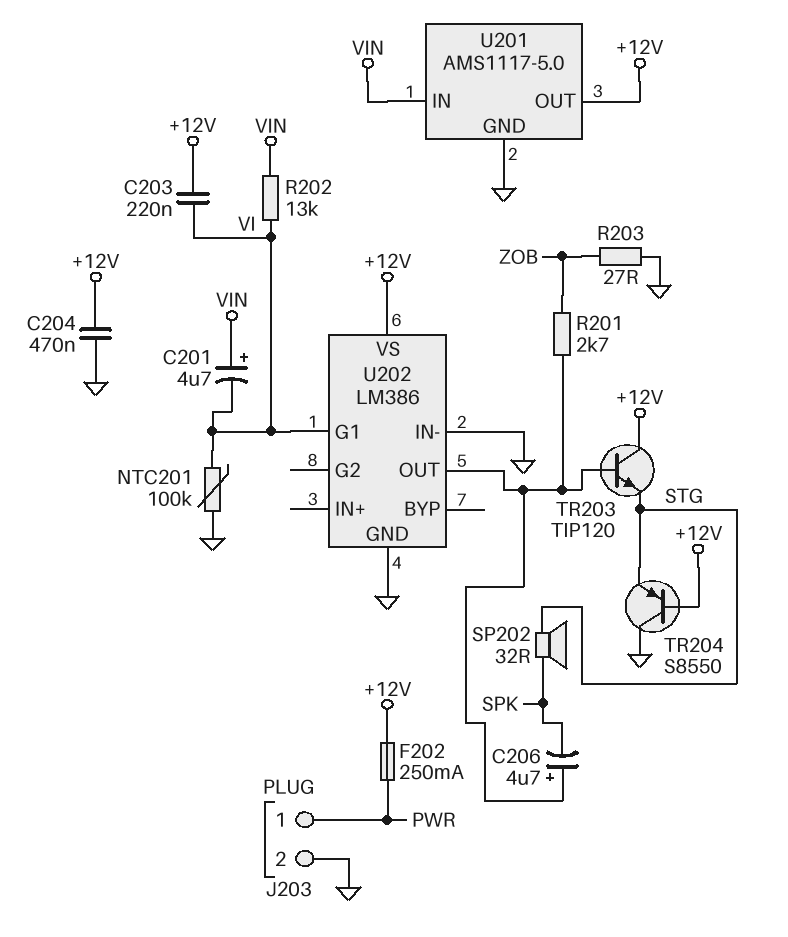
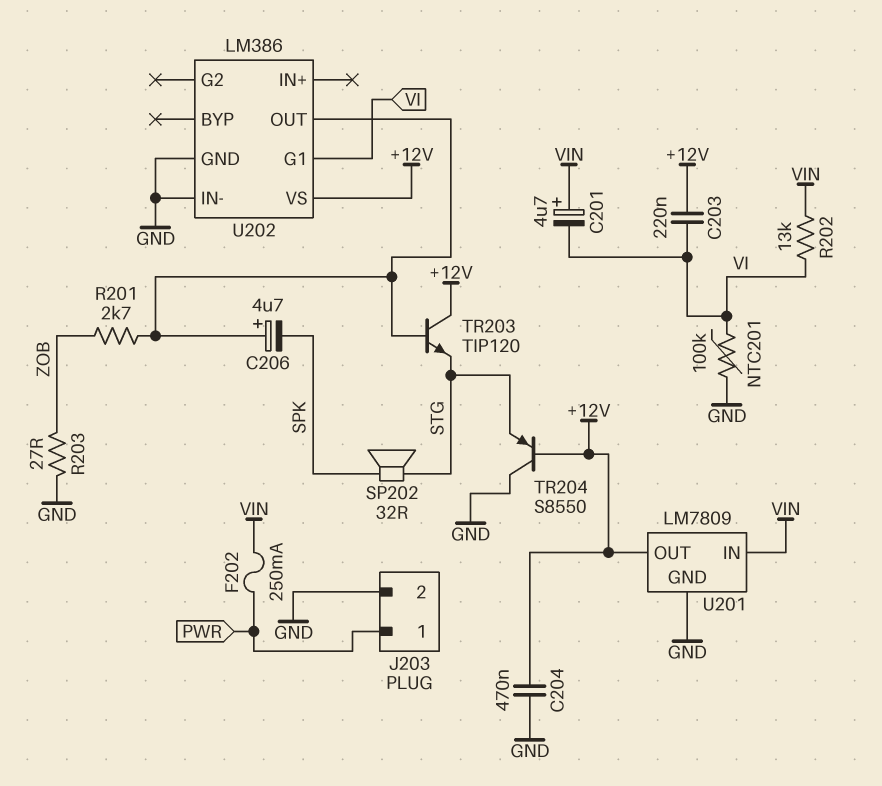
F202: 250mA (+12V, PWR) -> 250mA (PWR, VIN)
U201: AMS1117-5.0 -> LM7809

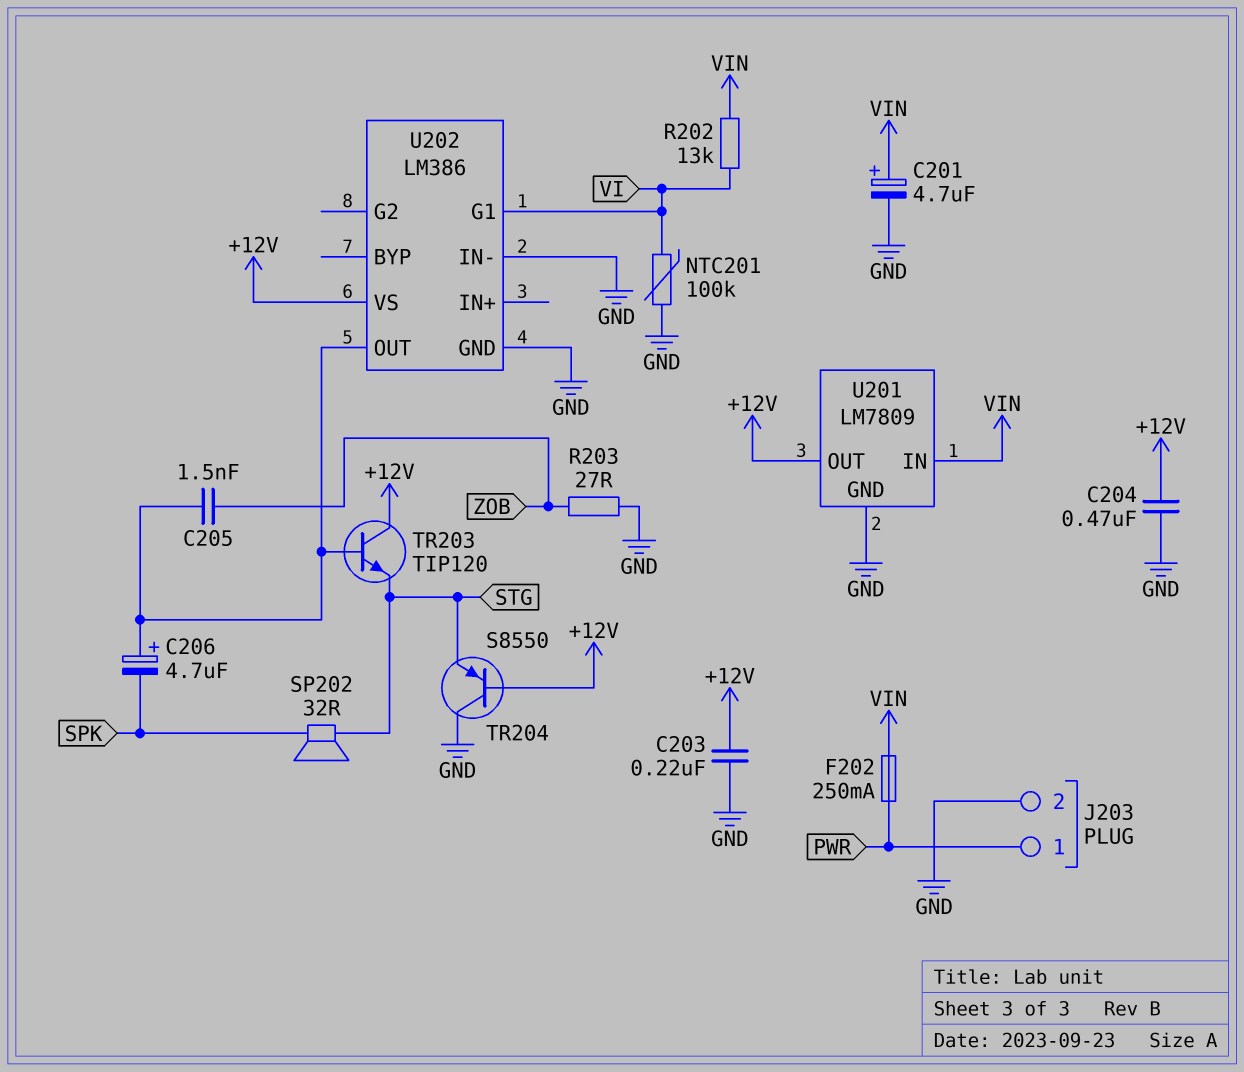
C201: 4.7uF (plus VIN, minus VI) -> 4.7uF (plus VIN, minus GND)
C203: 220nF (+12V, VI) -> 220nF (+12V, GND)
C205: none -> 1.5nF (U202/OUT, ZOB)
R201: 2.7k (U202/OUT, ZOB) -> none

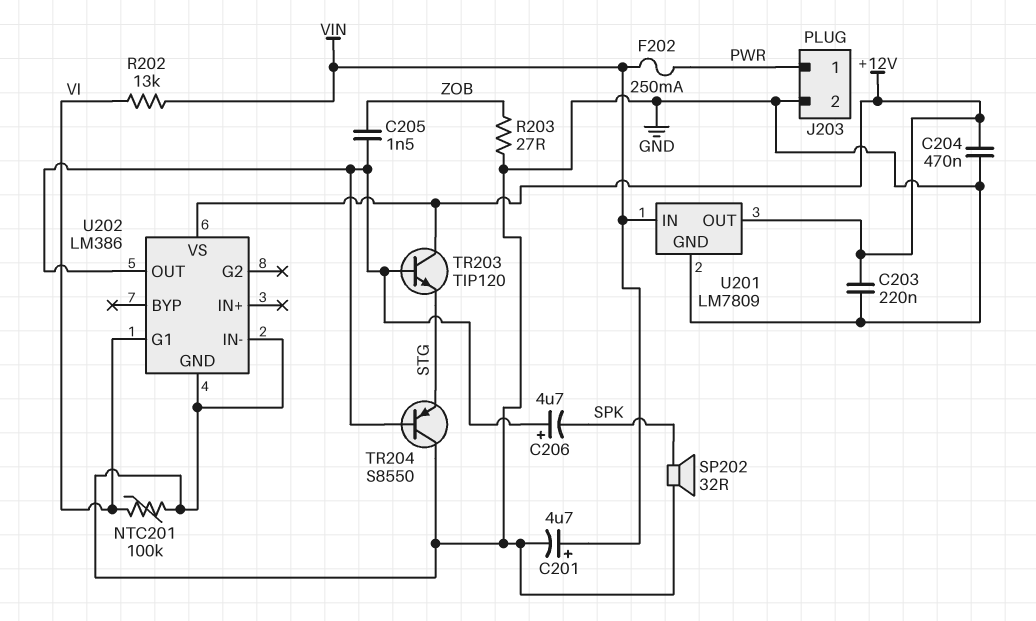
SP202: speaker 32R (SPK, STG) -> speaker 32R (GND, SPK)
TR204: PNP S8550 (B +12V, C GND, E STG) -> PNP S8550 (B U202/OUT, C GND, E STG)

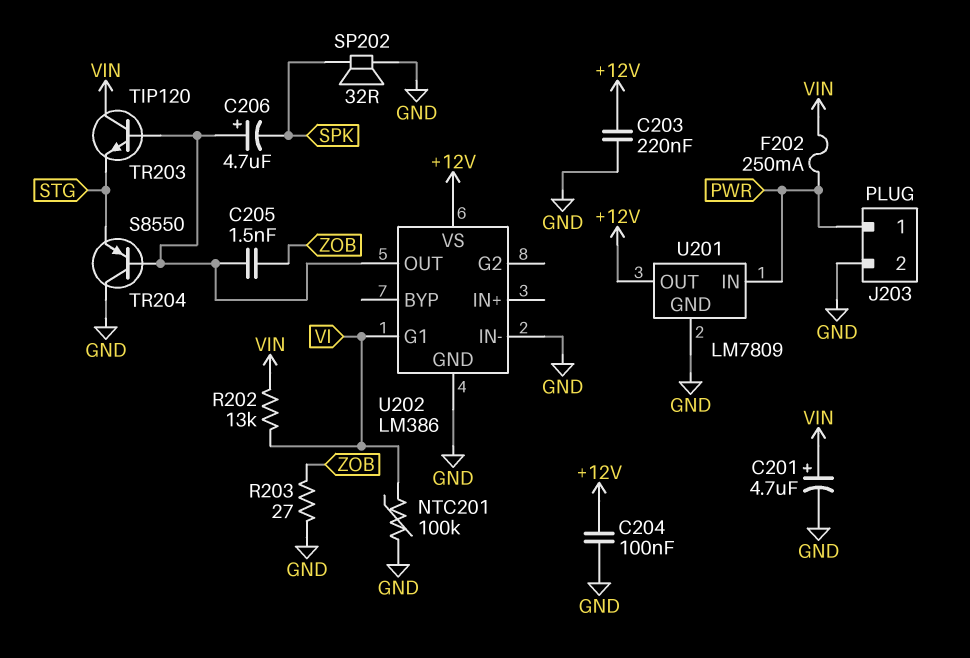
C204: 470nF (+12V, GND) -> 100nF (+12V, GND)
TR203: NPN TIP120 (B U202/OUT, C +12V, E STG) -> NPN TIP120 (B U202/OUT, C VIN, E STG)
U201 pin IN: VIN -> PWR

